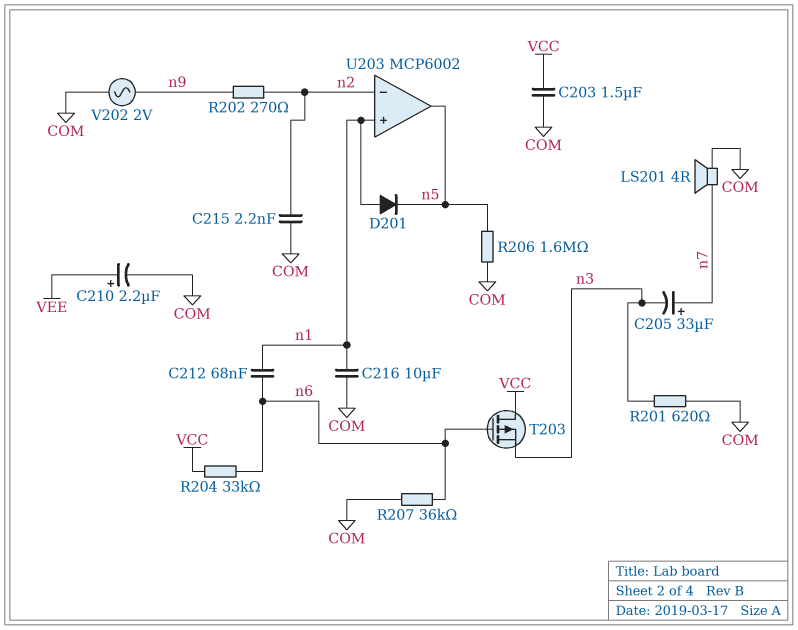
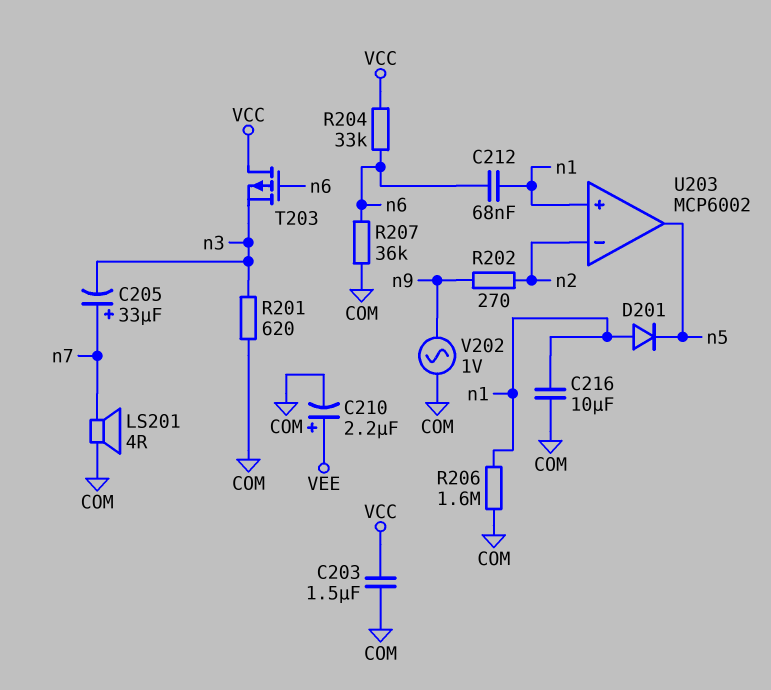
C215: 2.2nF (COM, n2) -> none
R206: 1.6M (COM, n5) -> 1.6M (COM, n1)
V202: AC 2V (COM, n9) -> AC 1V (COM, n9)

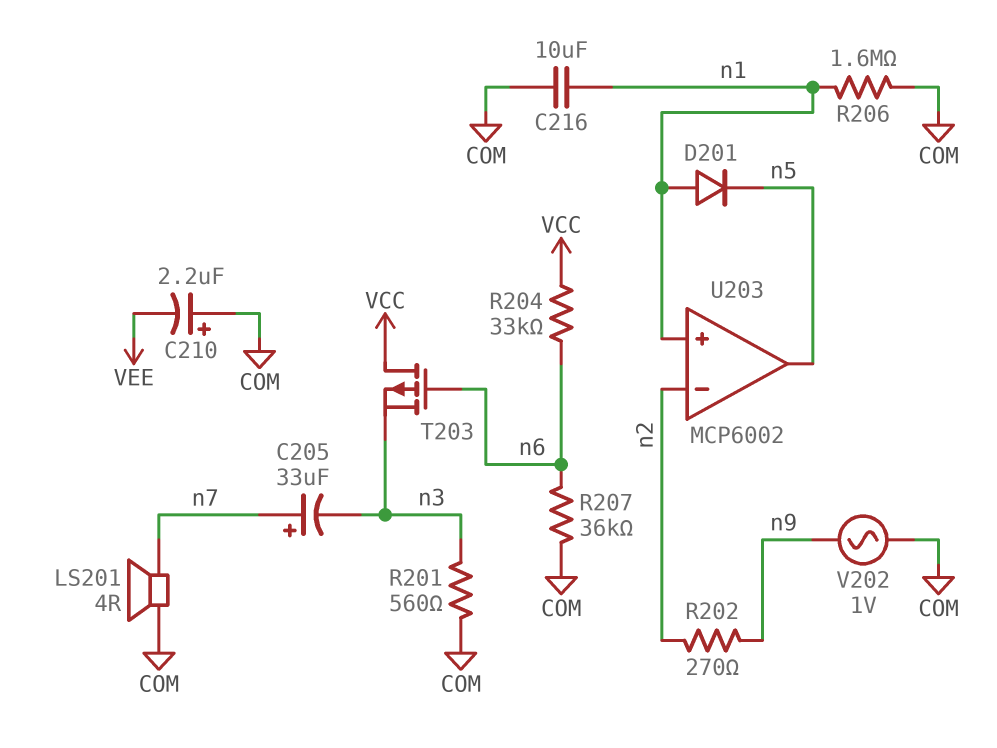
C203: 1.5uF (COM, VCC) -> none
C210: 2.2uF (plus VEE, minus COM) -> 2.2uF (plus COM, minus VEE)
C212: 68nF (n1, n6) -> none
R201: 620 (COM, n3) -> 560 (COM, n3)

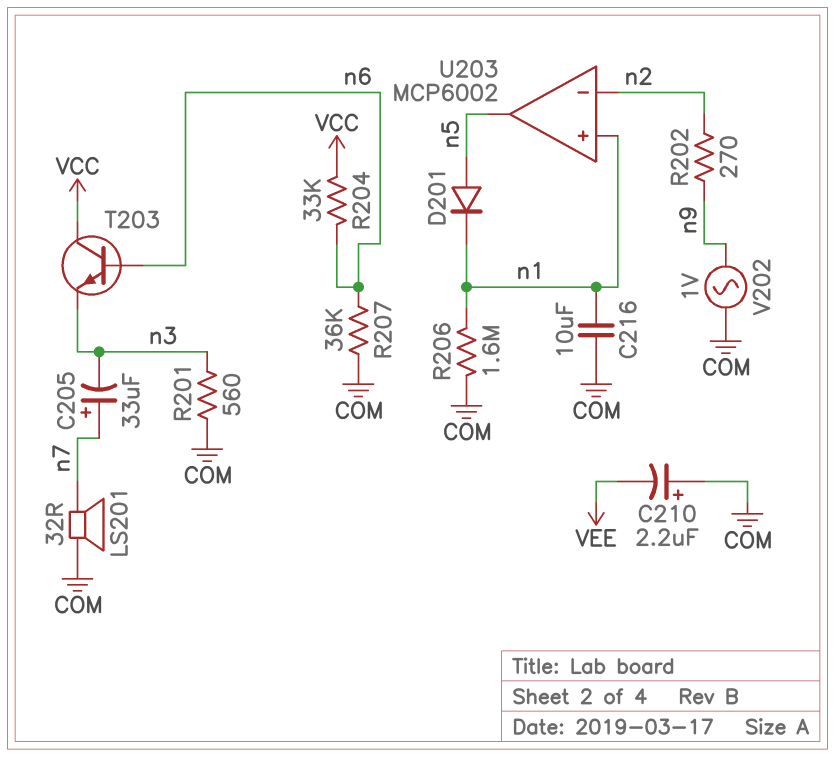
D201: diode (A n1, K n5) -> diode (A n5, K n1)
LS201: speaker 4R (COM, n7) -> speaker 32R (COM, n7)
T203: PMOS (G n6, D VCC, S n3) -> NPN (B n6, C VCC, E n3)

